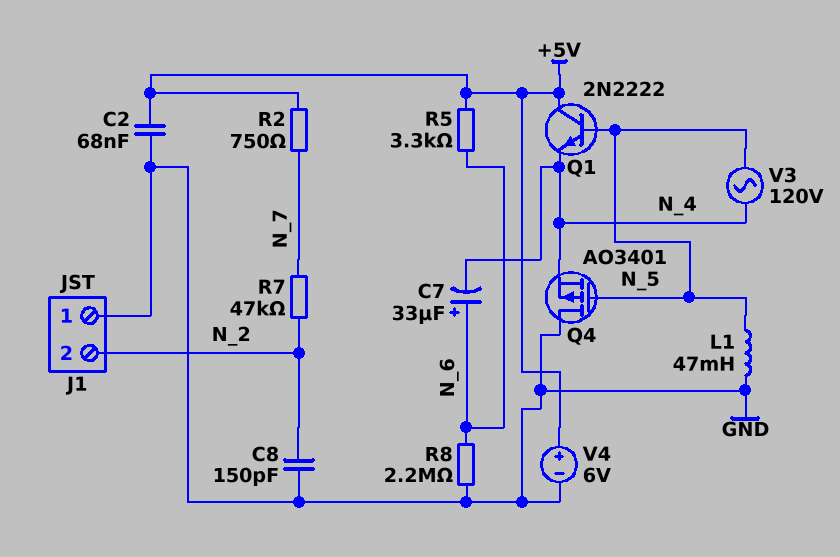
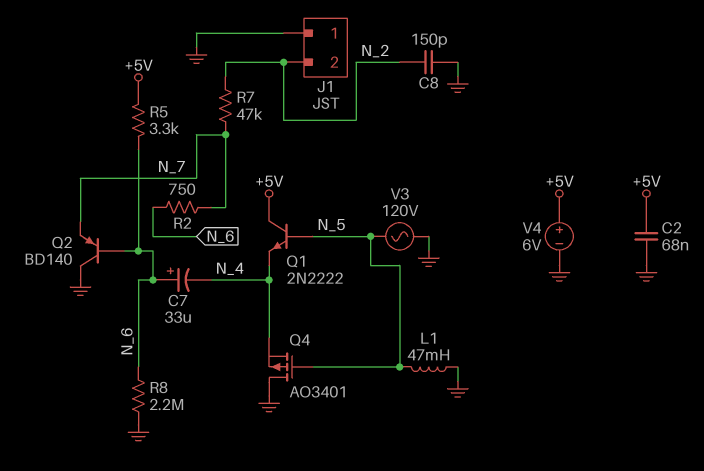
Q2: none -> PNP BD140 (B N_6, C GND, E N_7)
R2: 750 (+5V, N_7) -> 750 (N_6, N_7)
V3: AC 120V (N_4, N_5) -> AC 120V (GND, N_5)

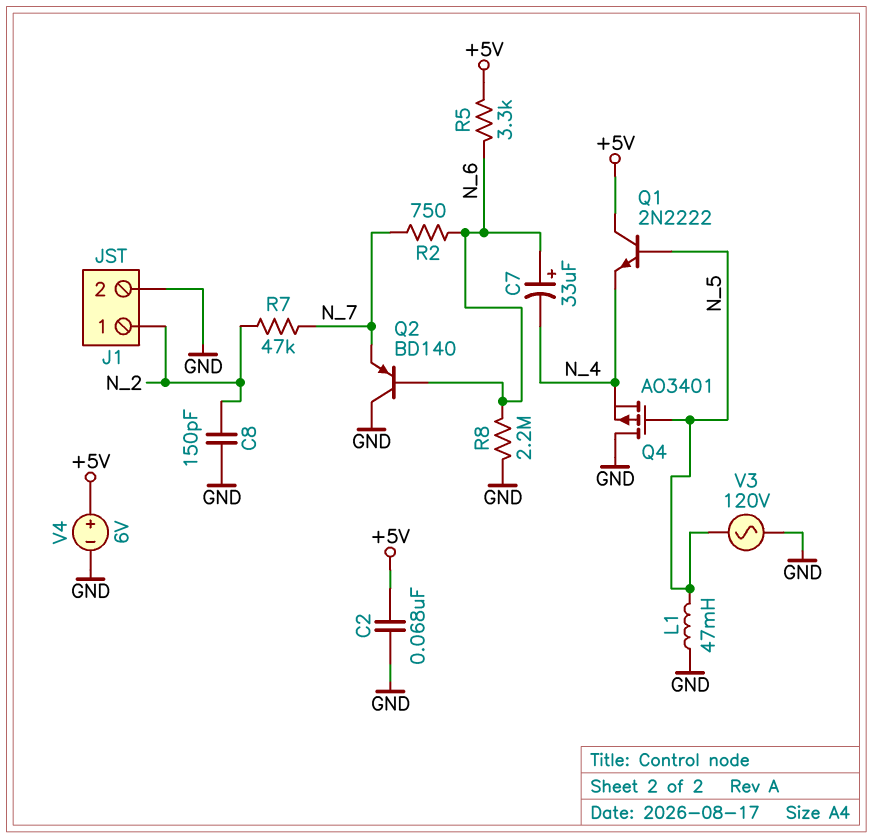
J1 pin 1: GND -> N_2
J1 pin 2: N_2 -> GND

